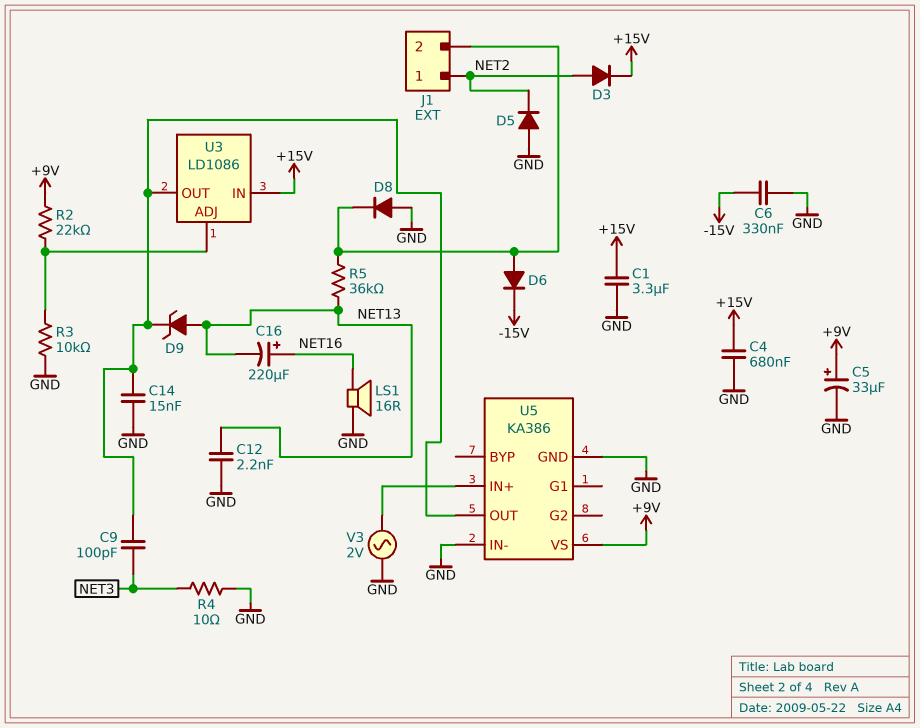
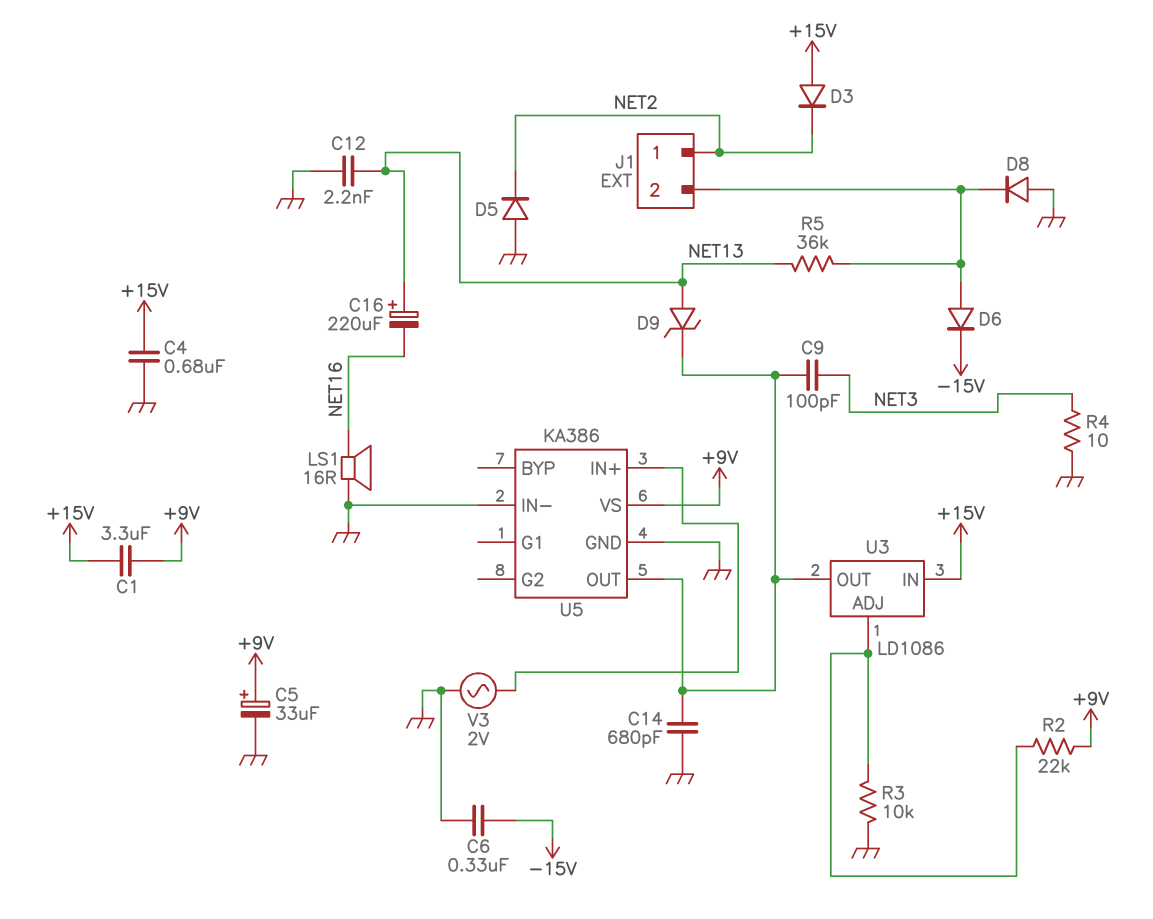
C1: 3.3uF (+15V, GND) -> 3.3uF (+9V, +15V)
C14: 15nF (GND, U3/OUT) -> 680pF (GND, U3/OUT)
C16: 220uF (plus NET16, minus NET13) -> 220uF (plus NET13, minus NET16)
D3: diode (A NET2, K +15V) -> diode (A +15V, K NET2)

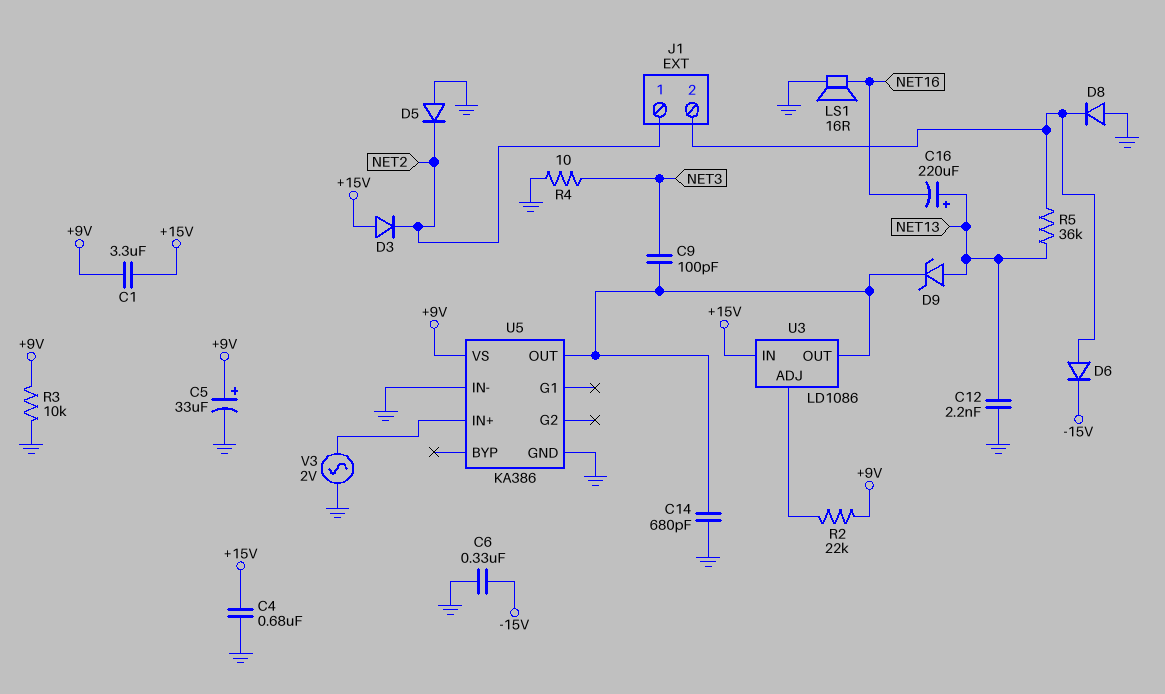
R3: 10k (GND, U3/ADJ) -> 10k (+9V, GND)

